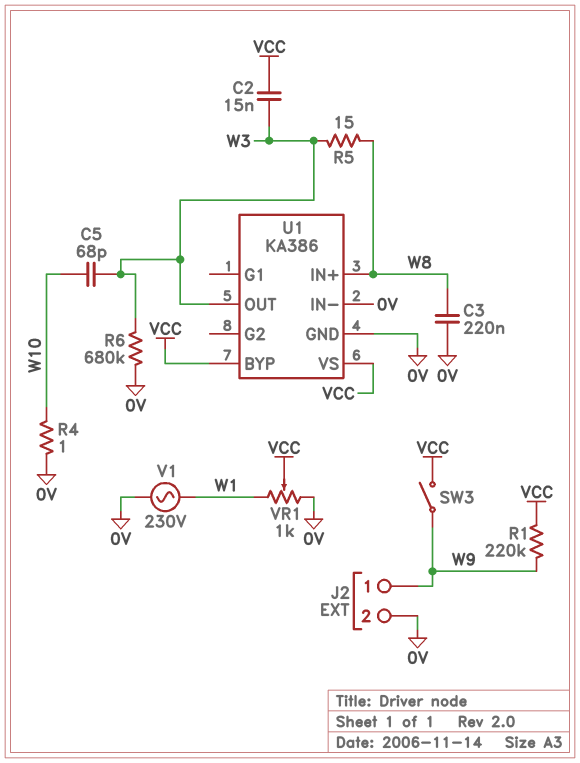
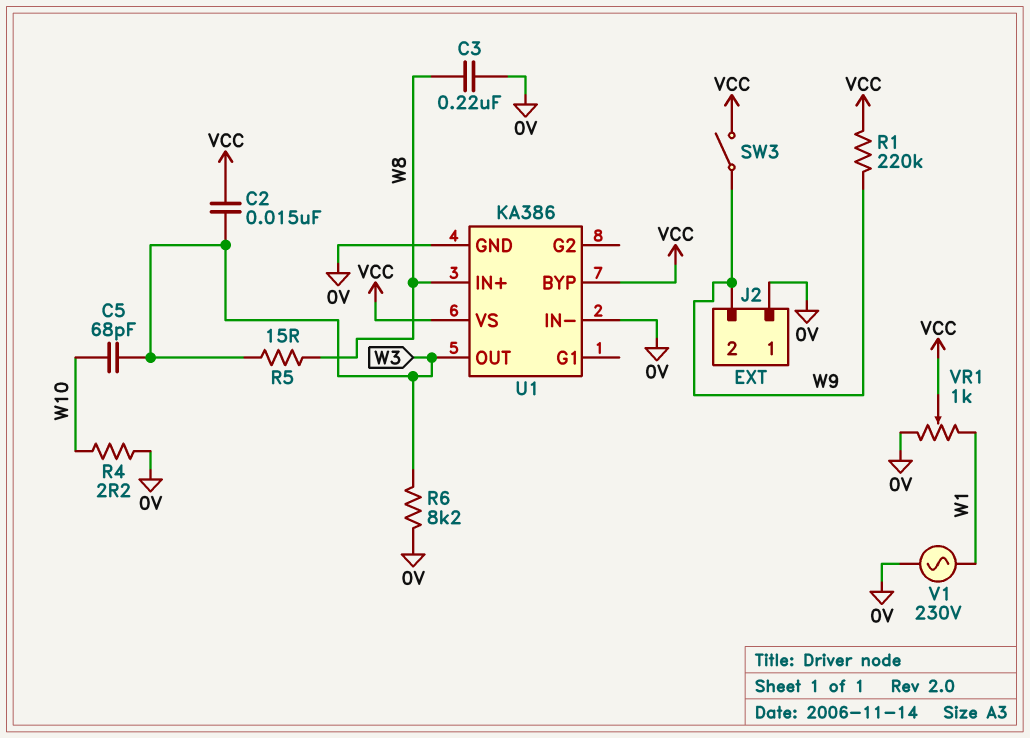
J2 pin 1: W9 -> 0V
J2 pin 2: 0V -> W9
R4: 1 (0V, W10) -> 2.2 (0V, W10)
R6: 680k (0V, W3) -> 8.2k (0V, W3)

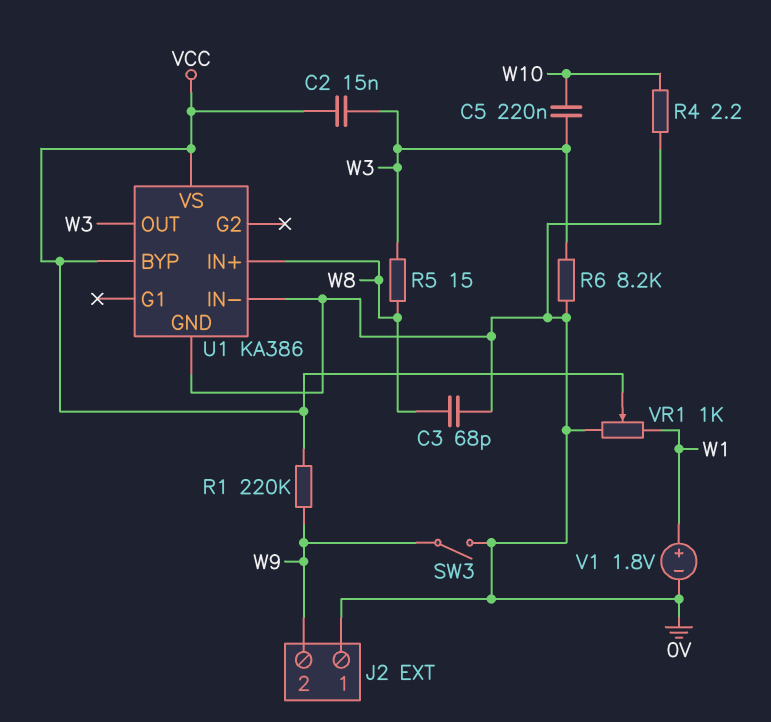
C3: 220nF (0V, W8) -> 68pF (0V, W8)
C5: 68pF (W3, W10) -> 220nF (W3, W10)
SW3: switch (VCC, W9) -> switch (0V, W9)
V1: AC 230V (0V, W1) -> 1.8V (plus W1, minus 0V)

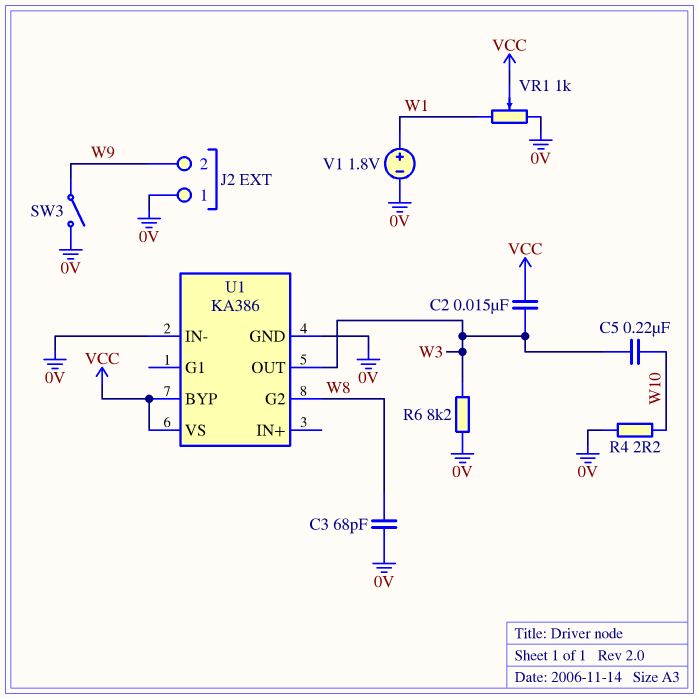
R1: 220k (VCC, W9) -> none
R5: 15 (W3, W8) -> none
U1 pin G2: none -> W8
U1 pin IN+: W8 -> none

